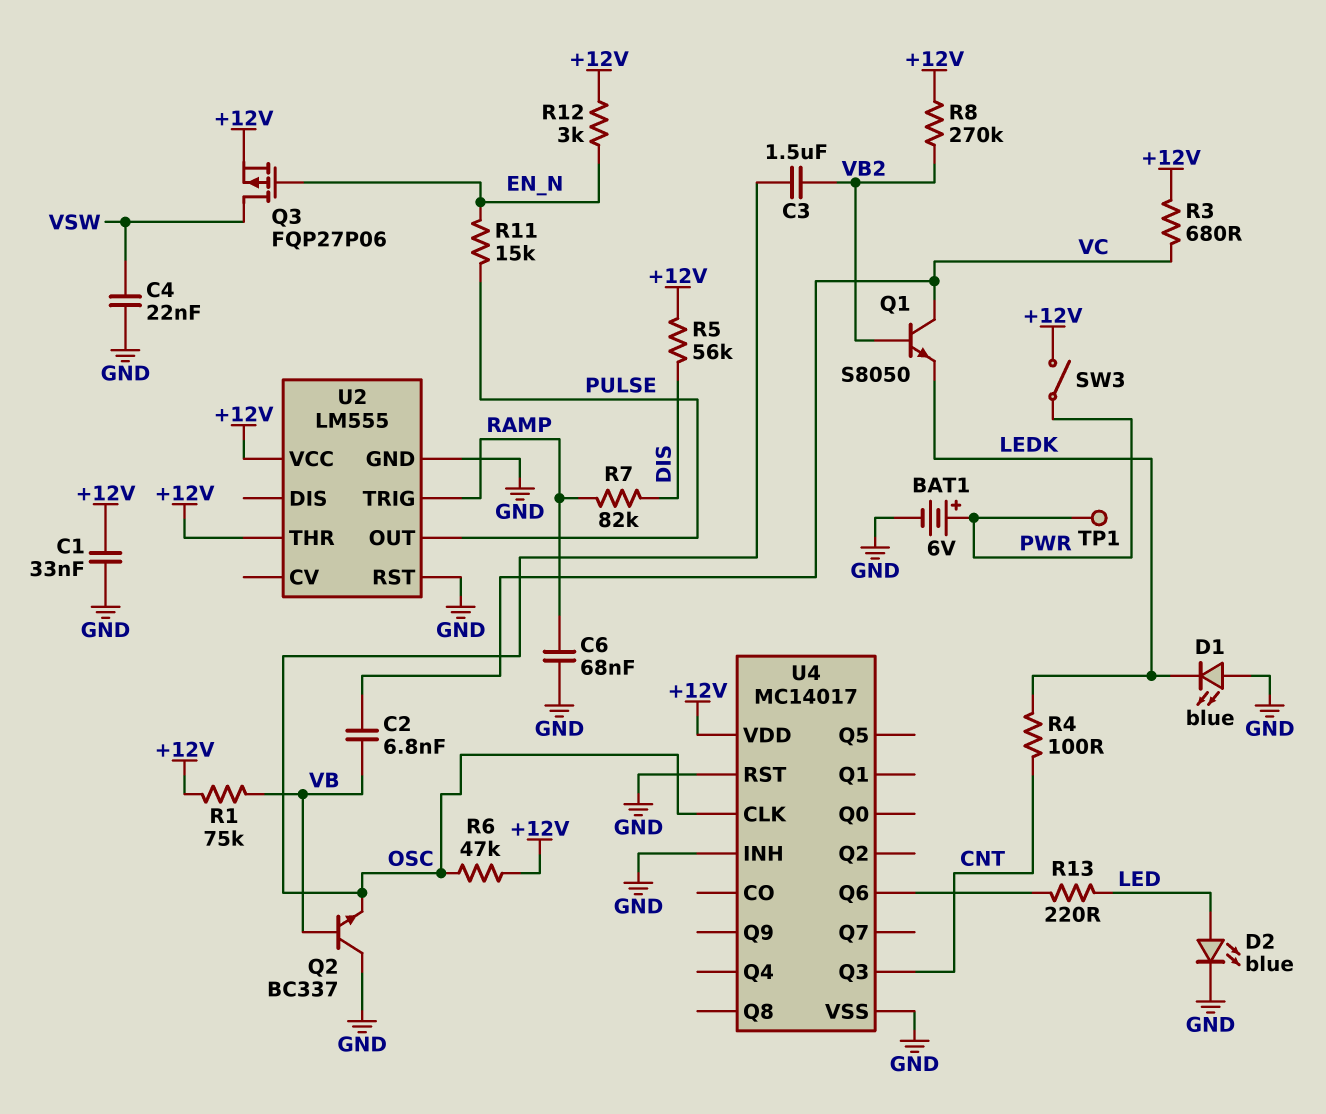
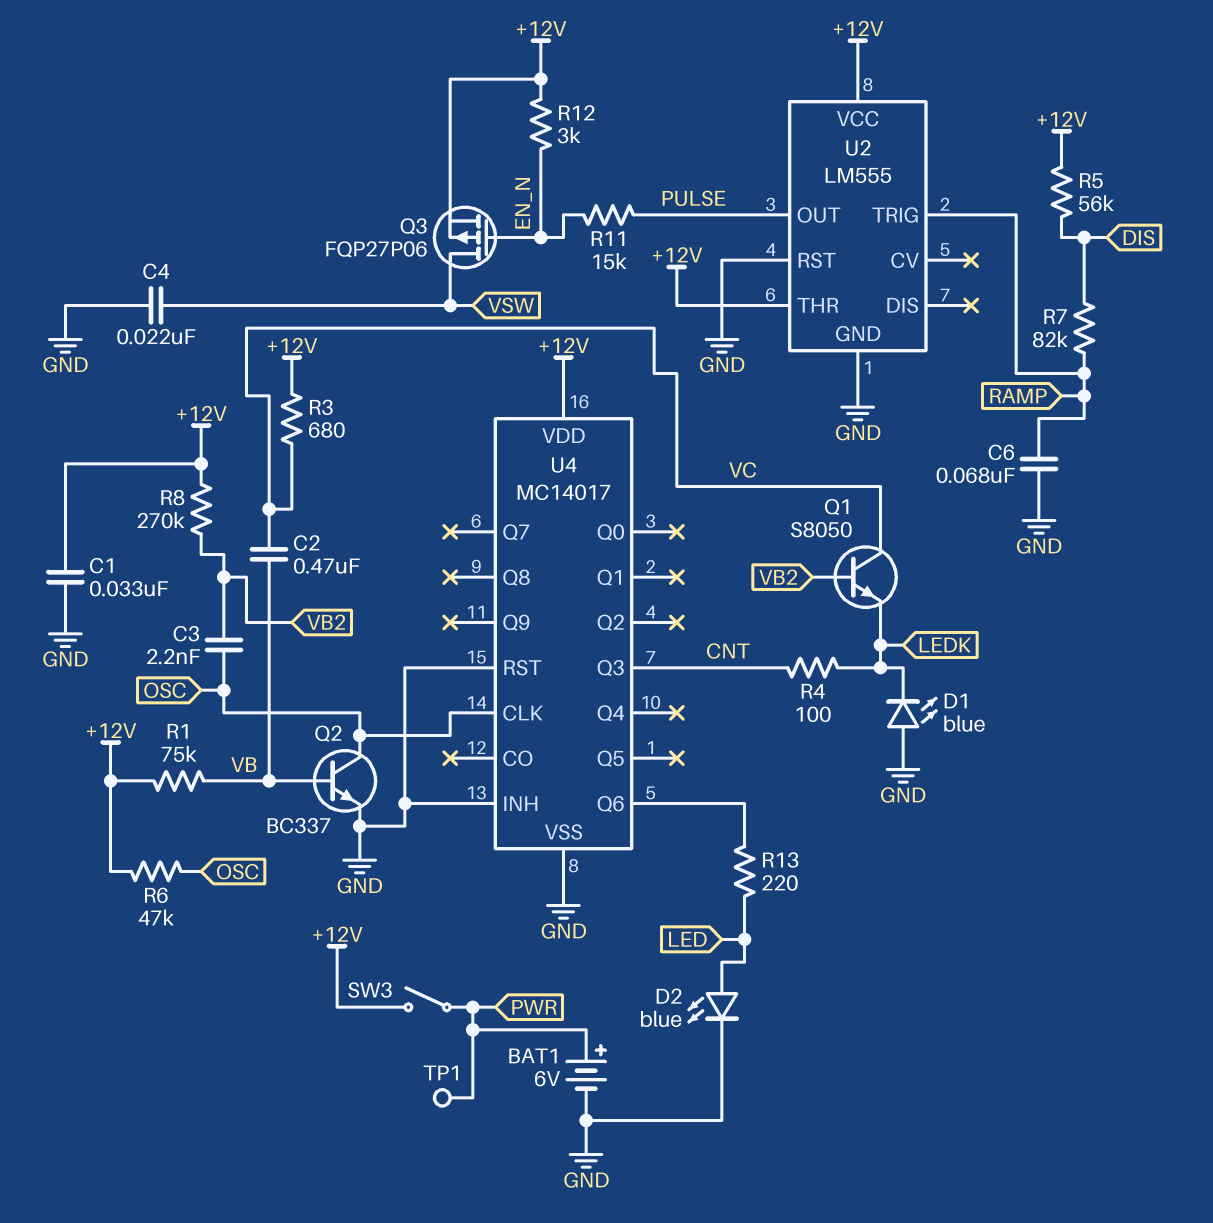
C2: 6.8nF (VB, VC) -> 470nF (VB, VC)
C3: 1.5uF (OSC, VB2) -> 2.2nF (OSC, VB2)
Q2: NPN BC337 (B VB, C GND, E OSC) -> NPN BC337 (B VB, C OSC, E GND)

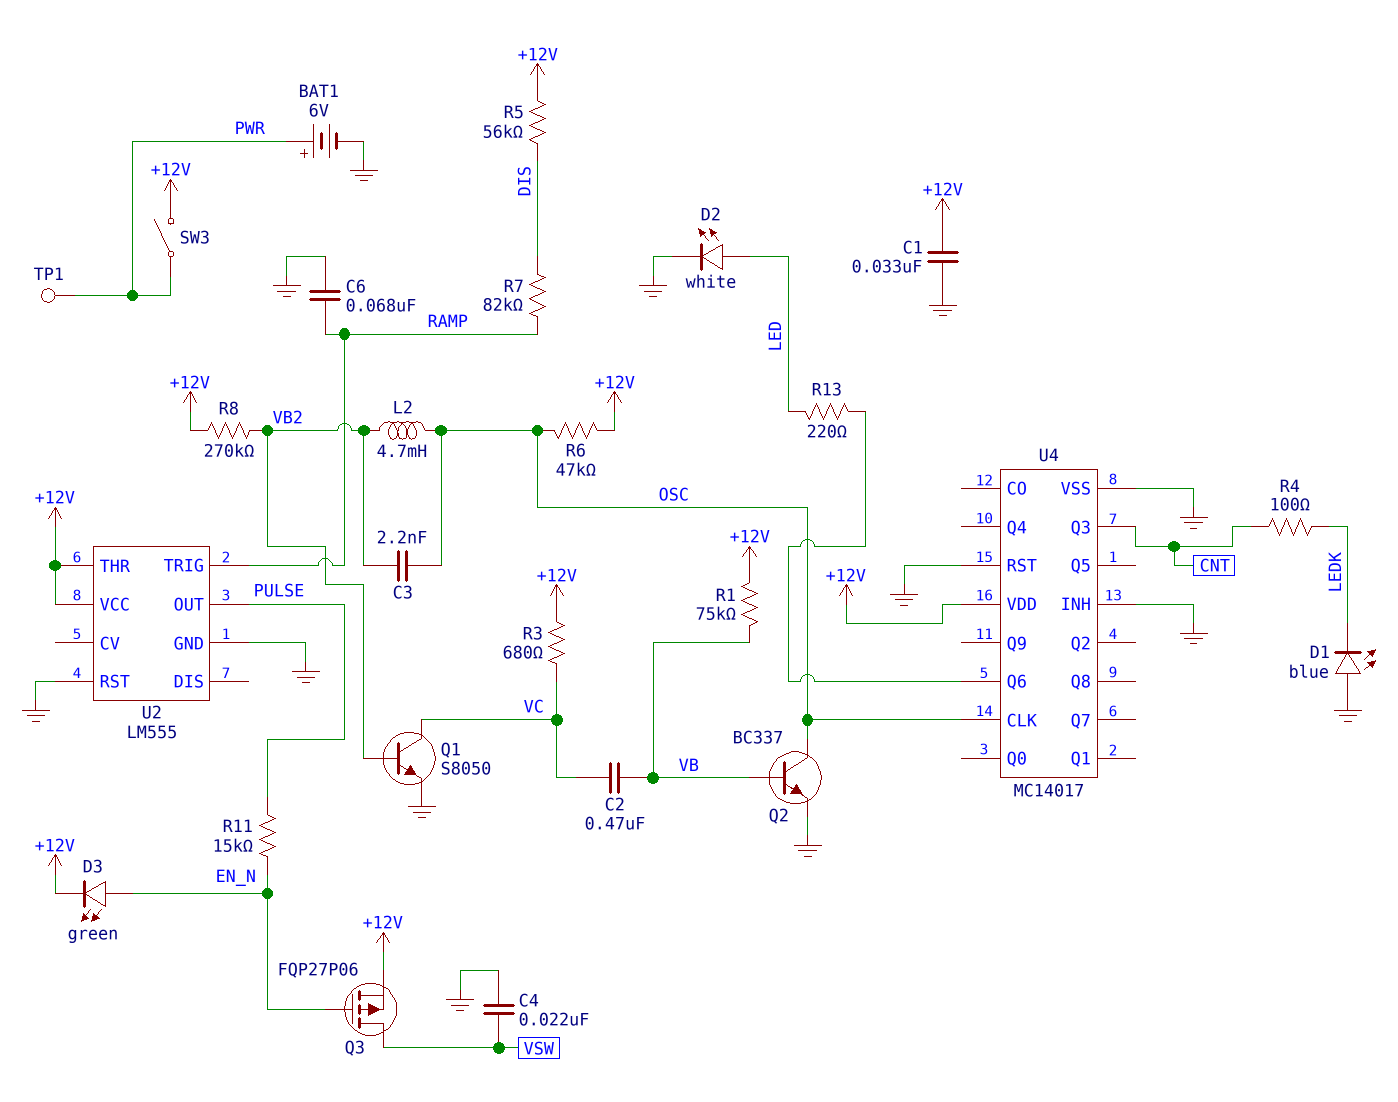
D2: LED blue (A LED, K GND) -> LED white (A LED, K GND)
D3: none -> LED green (A EN_N, K +12V)
L2: none -> 4.7mH (OSC, VB2)
Q1: NPN S8050 (B VB2, C VC, E LEDK) -> NPN S8050 (B VB2, C VC, E GND)
R12: 3k (+12V, EN_N) -> none

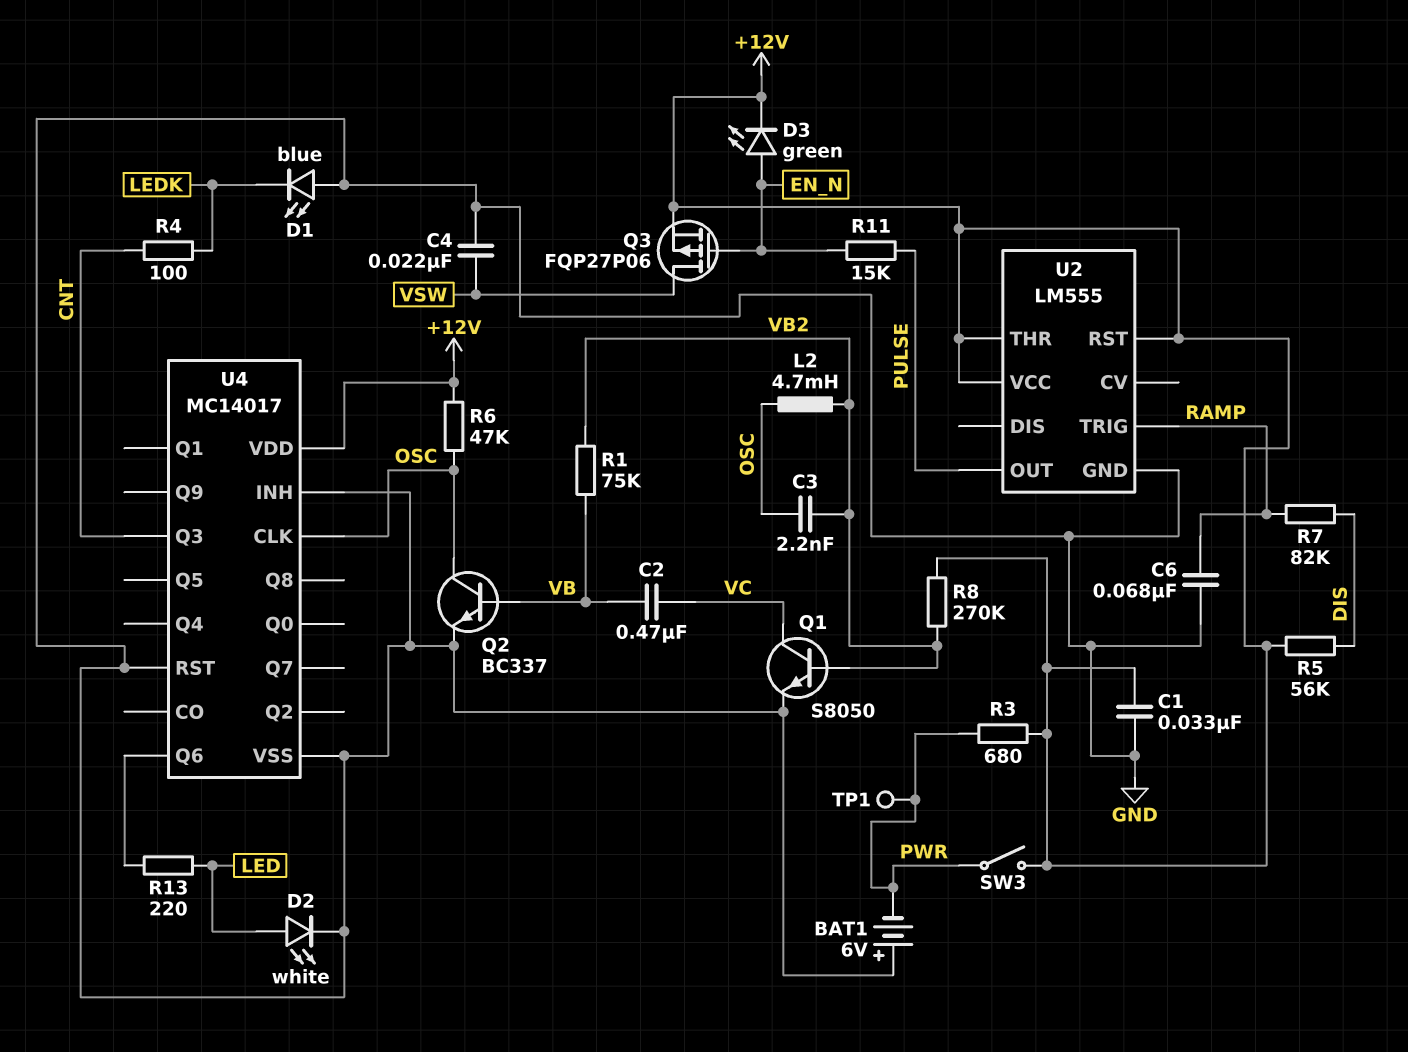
BAT1: 6V (plus PWR, minus GND) -> 6V (plus GND, minus PWR)
R1: 75k (+12V, VB) -> 75k (VB, VB2)
R3: 680 (+12V, VC) -> 680 (+12V, PWR)
U2 pin RST: GND -> +12V

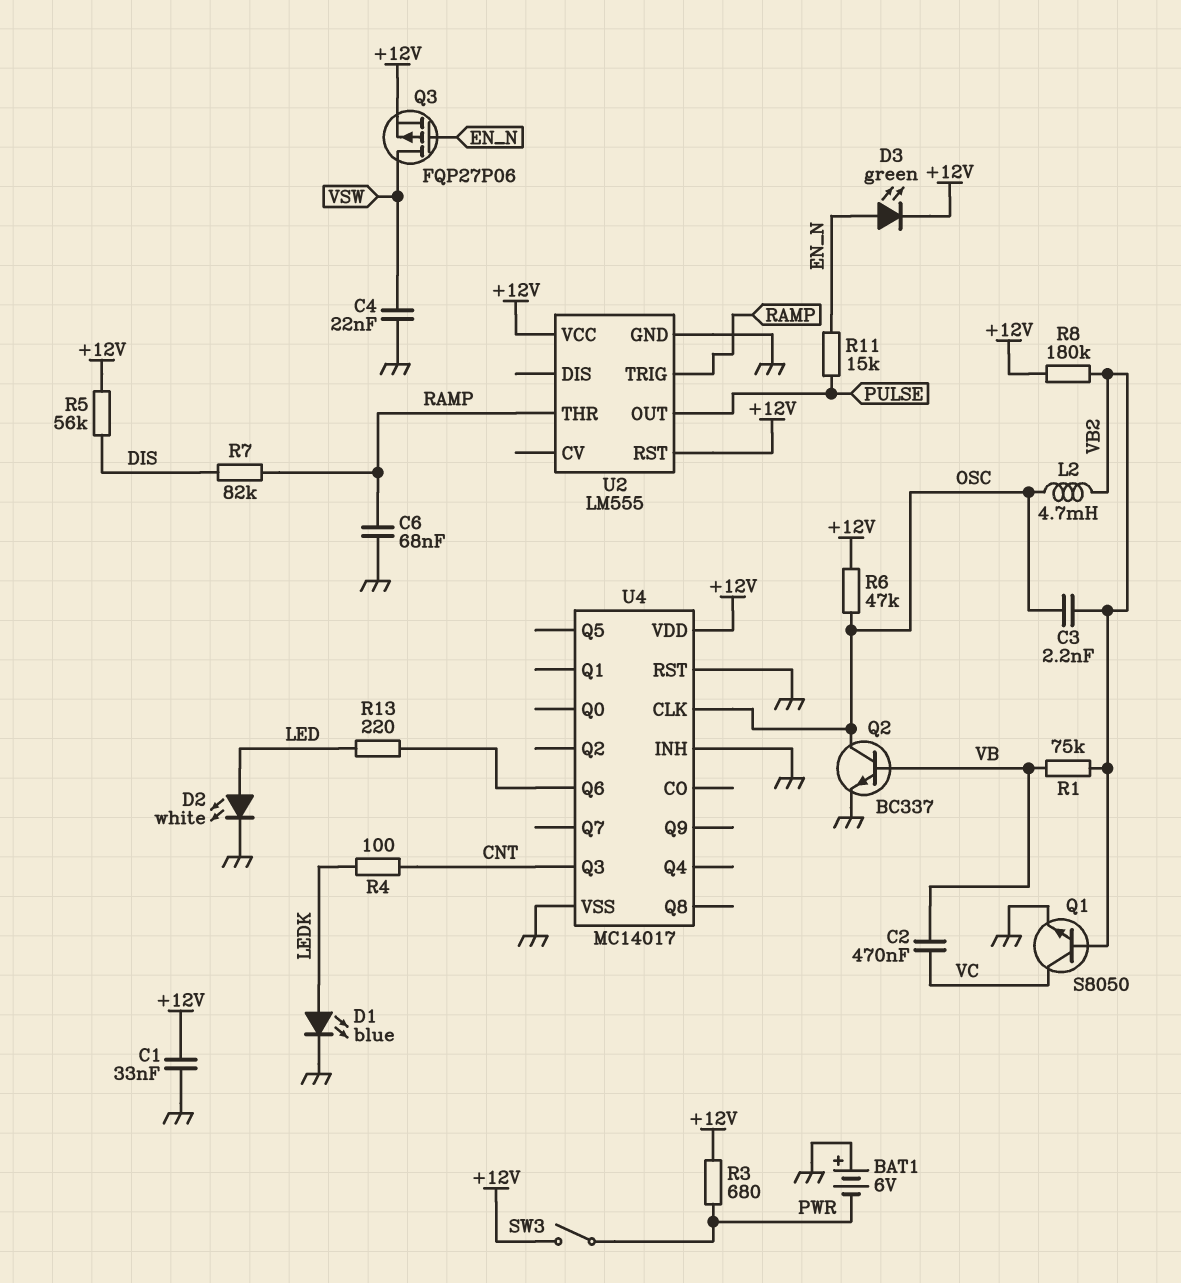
D1: LED blue (A GND, K LEDK) -> LED blue (A LEDK, K GND)
R8: 270k (+12V, VB2) -> 180k (+12V, VB2)
TP1: test point (PWR) -> none
U2 pin THR: +12V -> RAMP

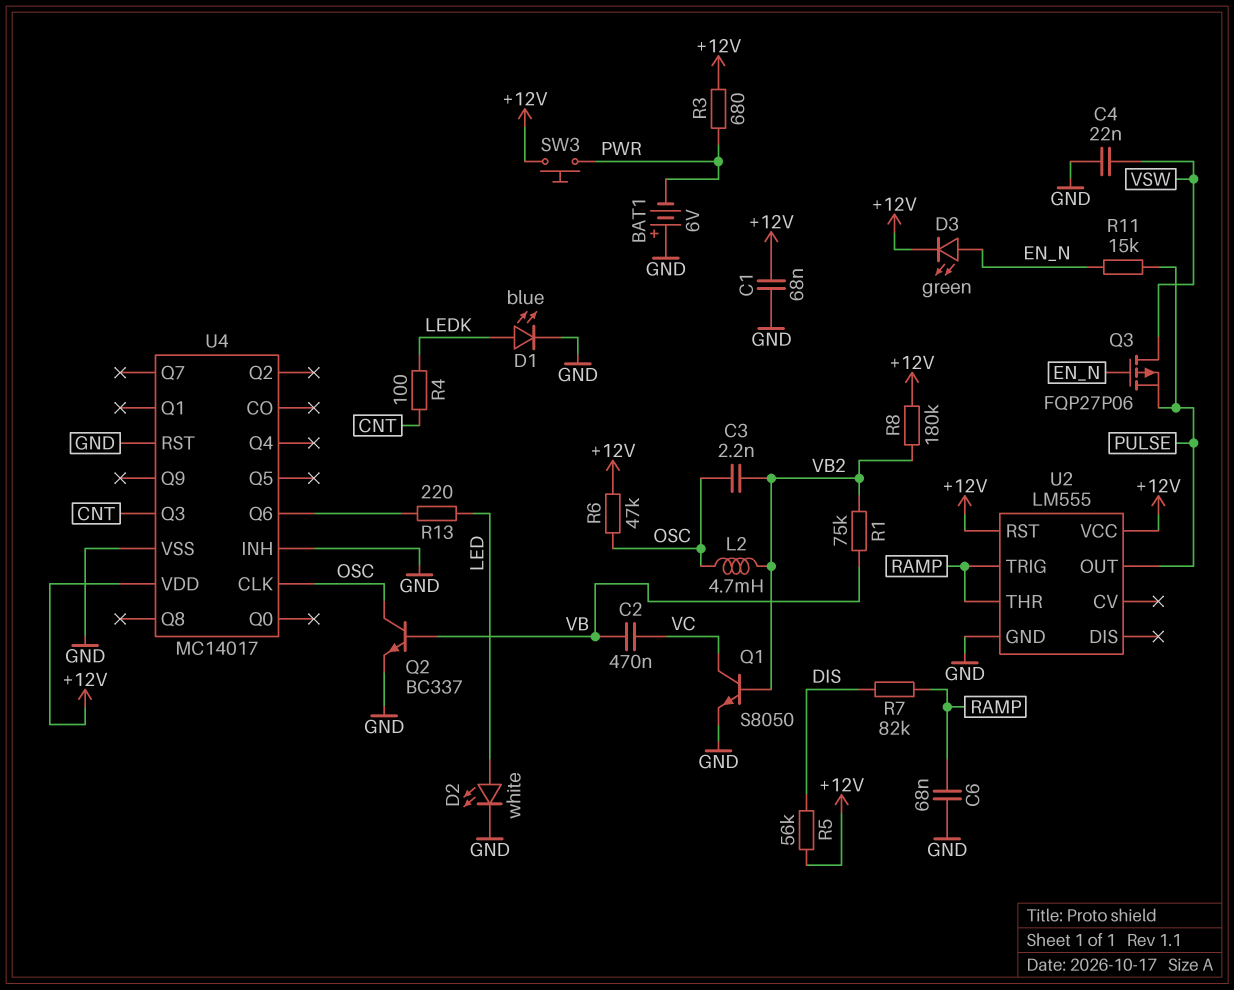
C1: 33nF (+12V, GND) -> 68nF (+12V, GND)
Q3: PMOS FQP27P06 (G EN_N, D VSW, S +12V) -> PMOS FQP27P06 (G EN_N, D VSW, S PULSE)
SW3: switch (+12V, PWR) -> button (+12V, PWR)

